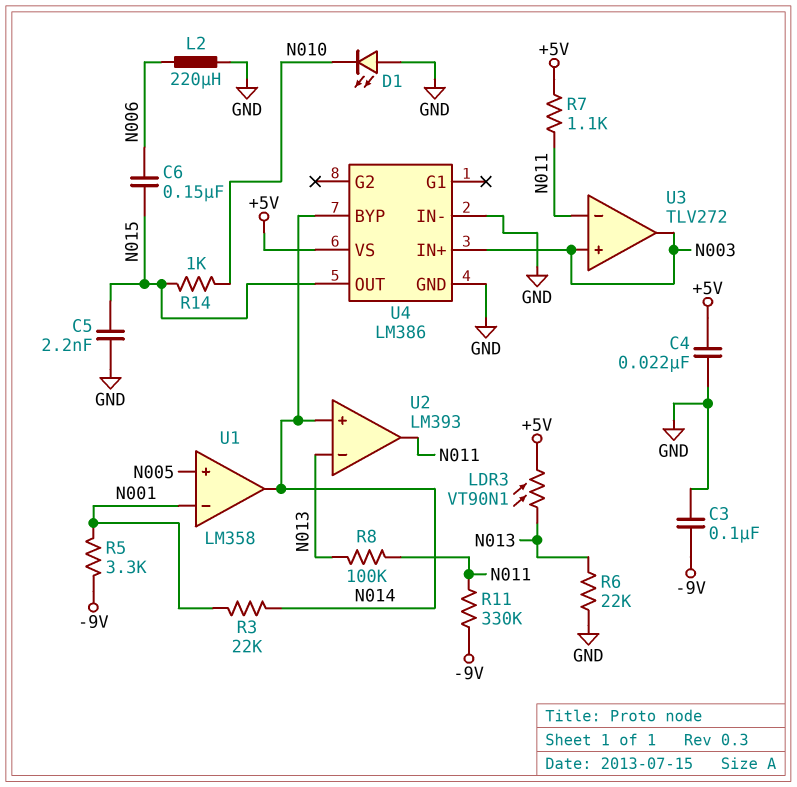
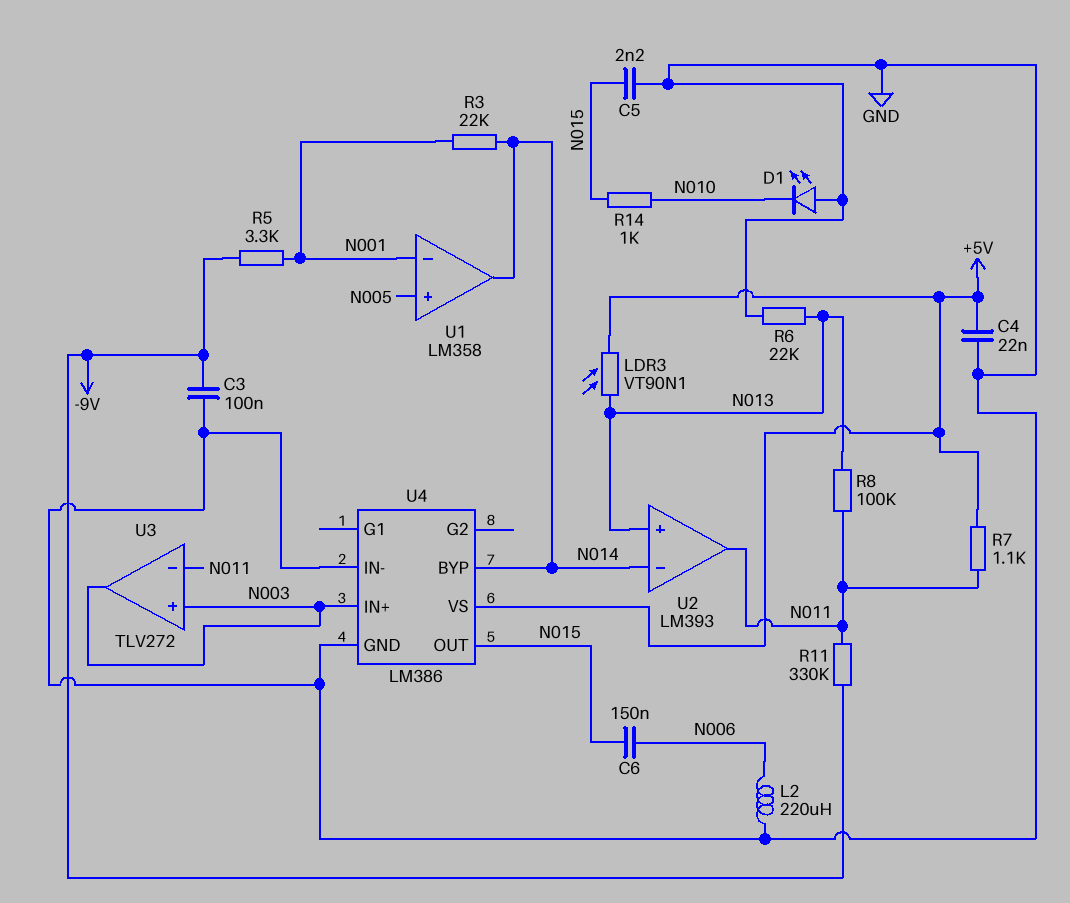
U2 pin in+: N014 -> N013
U2 pin in-: N013 -> N014

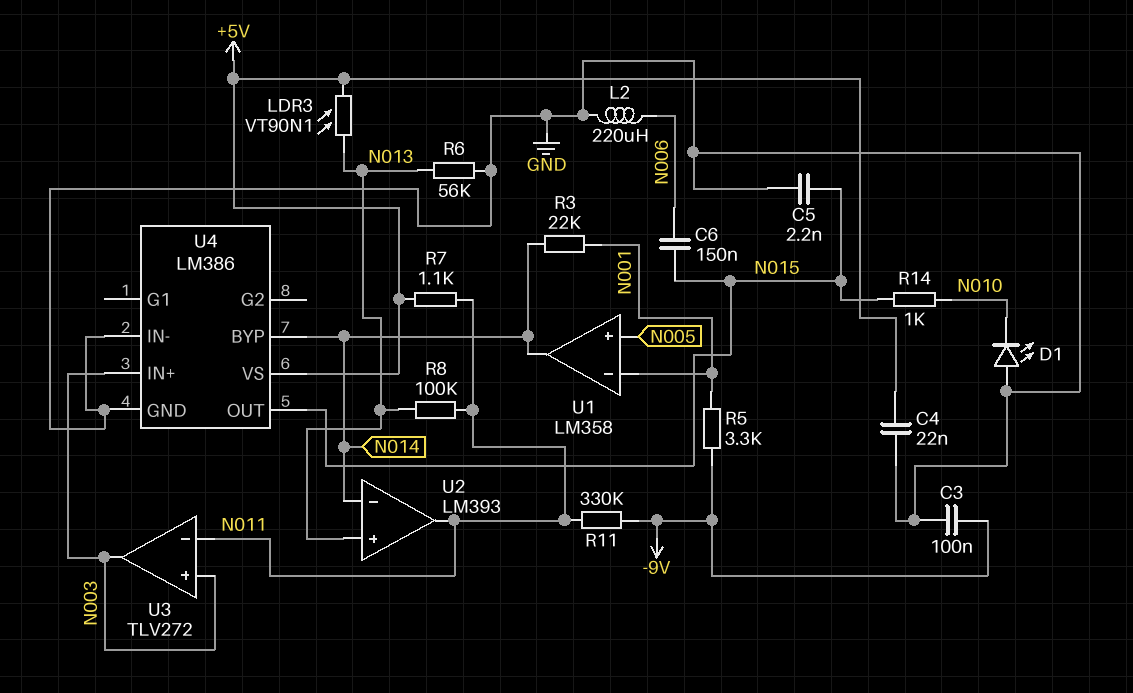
R6: 22k (GND, N013) -> 56k (GND, N013)

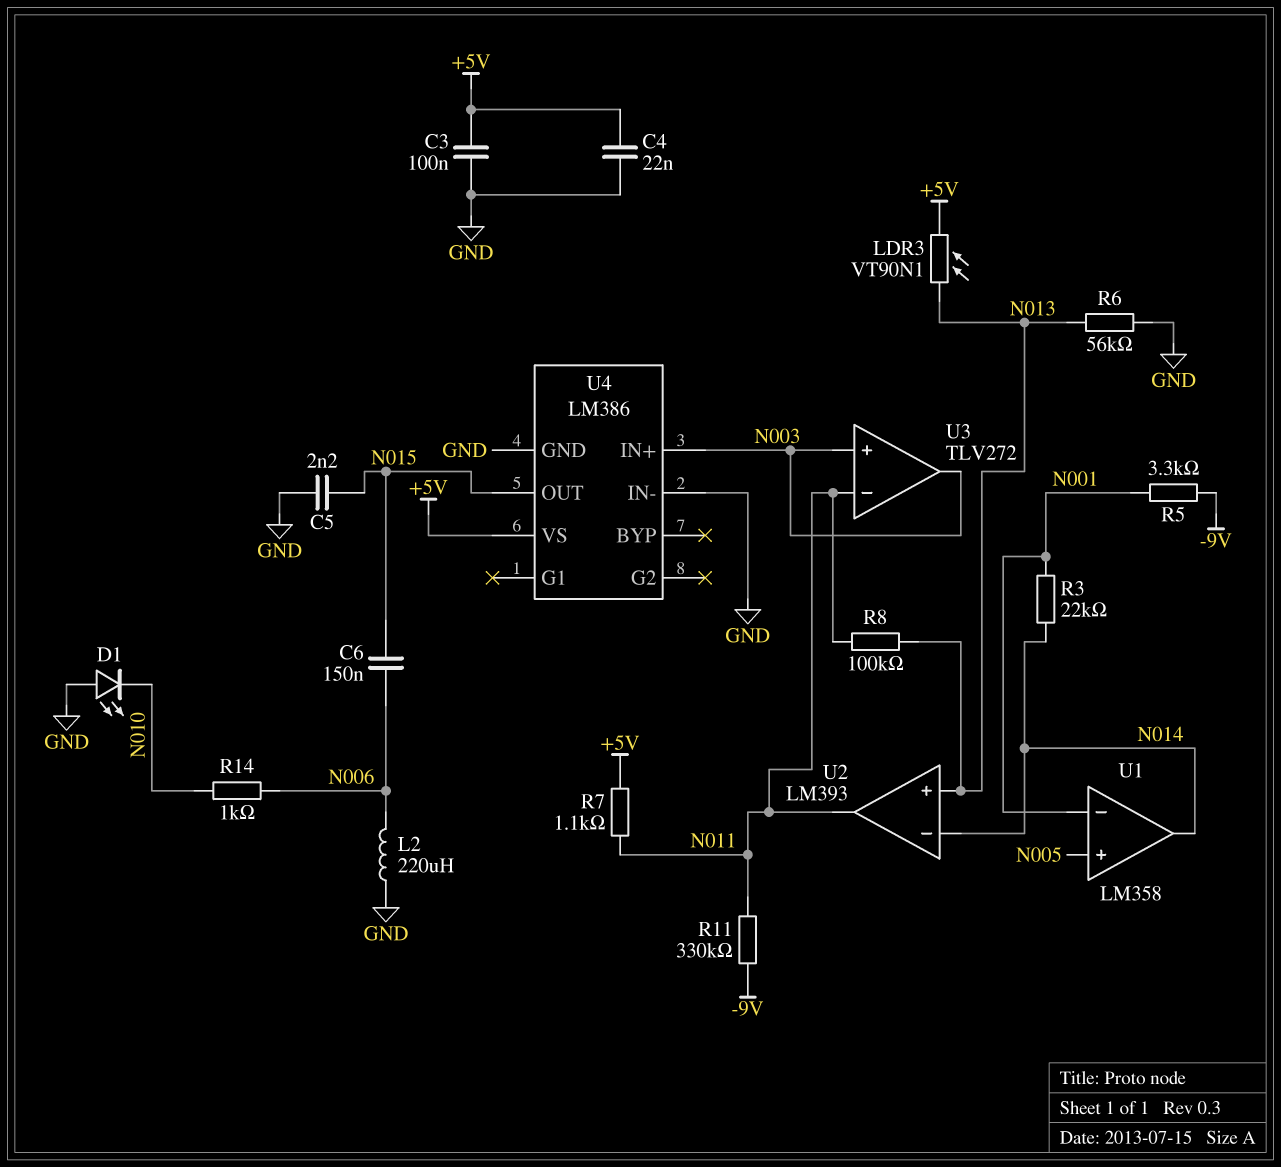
C3: 100nF (-9V, GND) -> 100nF (+5V, GND)
R14: 1k (N010, N015) -> 1k (N006, N010)
U4 pin BYP: N014 -> none

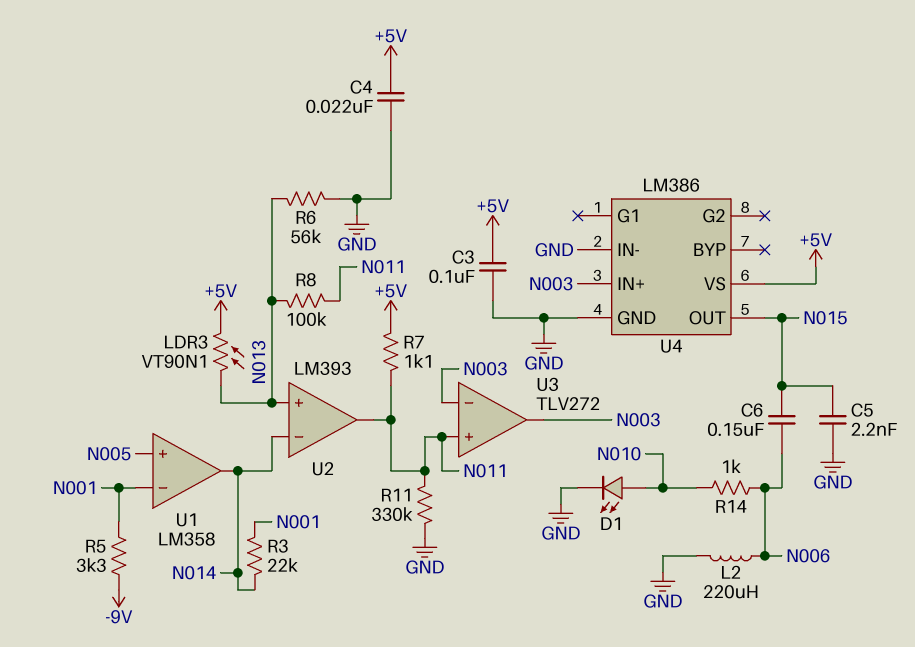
D1: LED (A GND, K N010) -> LED (A N010, K GND)
R11: 330k (-9V, N011) -> 330k (GND, N011)
U3 pin in+: N003 -> N011
U3 pin in-: N011 -> N003

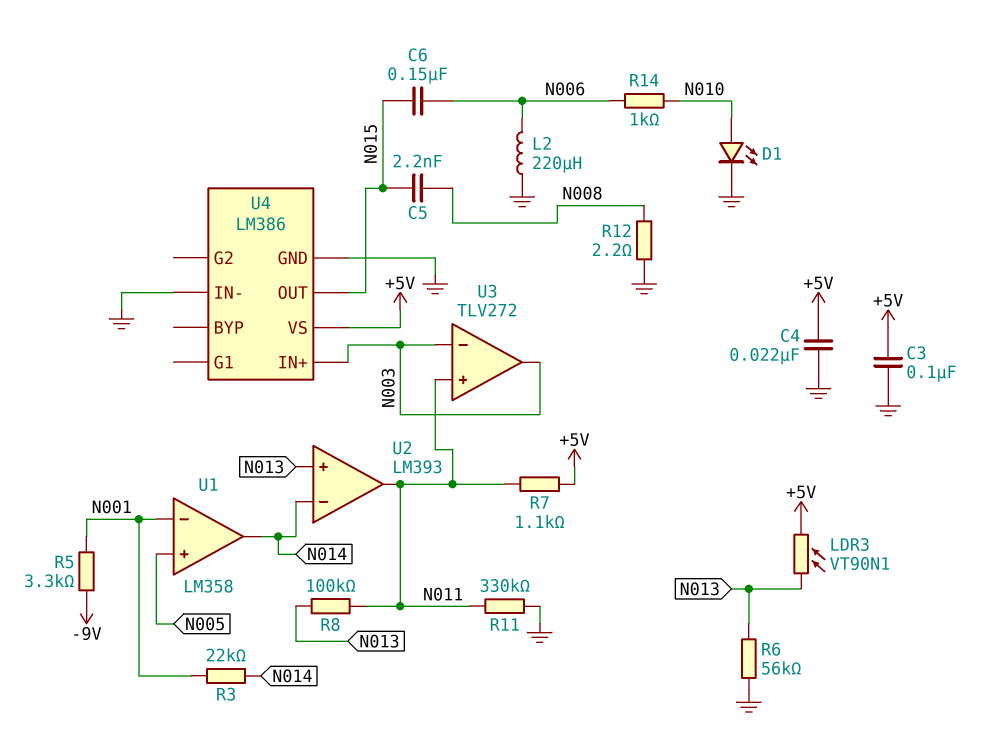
C5: 2.2nF (GND, N015) -> 2.2nF (N008, N015)
R12: none -> 2.2 (GND, N008)

